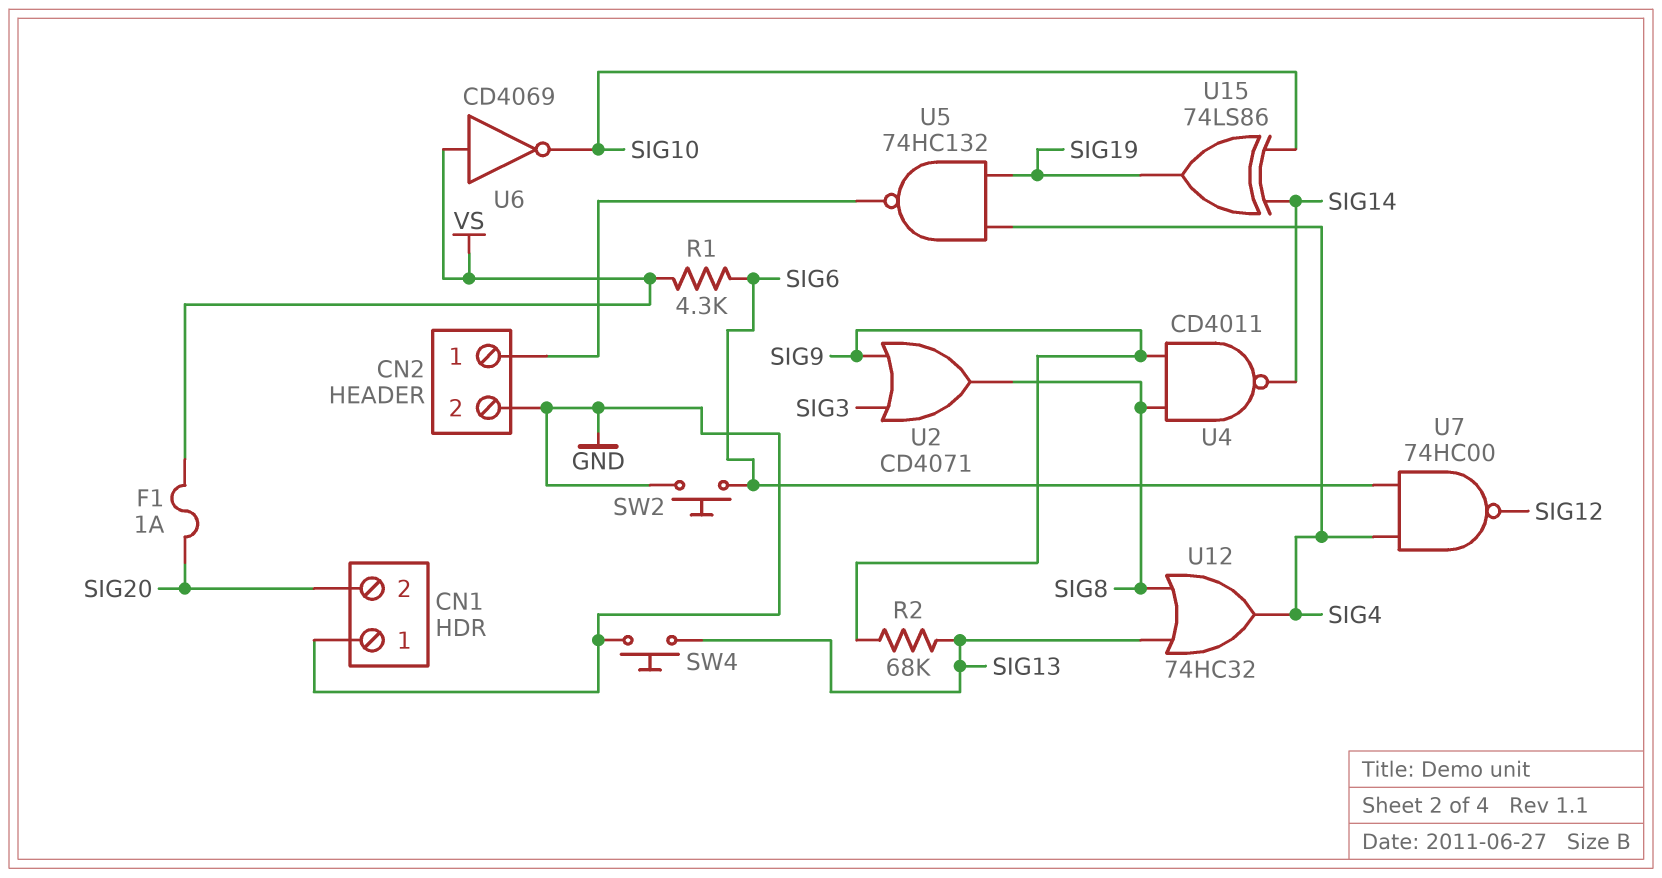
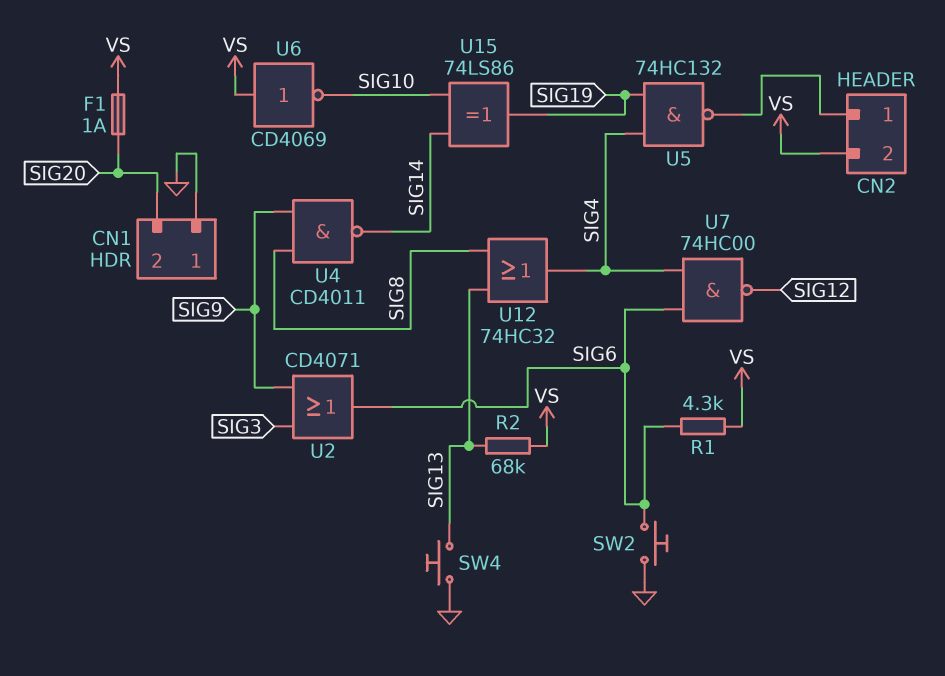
CN2 pin 2: GND -> VS
R2: 68k (SIG9, SIG13) -> 68k (SIG13, VS)
U2: OR CD4071 (in SIG3, in SIG9, out SIG8) -> OR CD4071 (in SIG3, in SIG9, out SIG6)

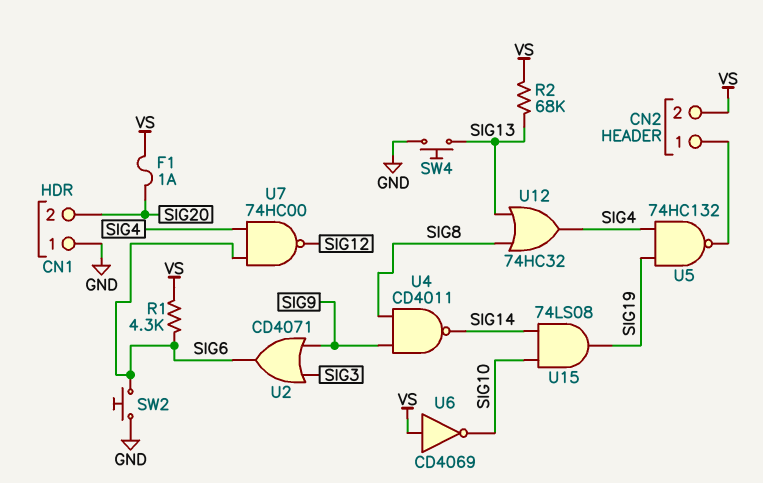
U15: XOR 74LS86 (in SIG10, in SIG14, out SIG19) -> AND 74LS08 (in SIG10, in SIG14, out SIG19)

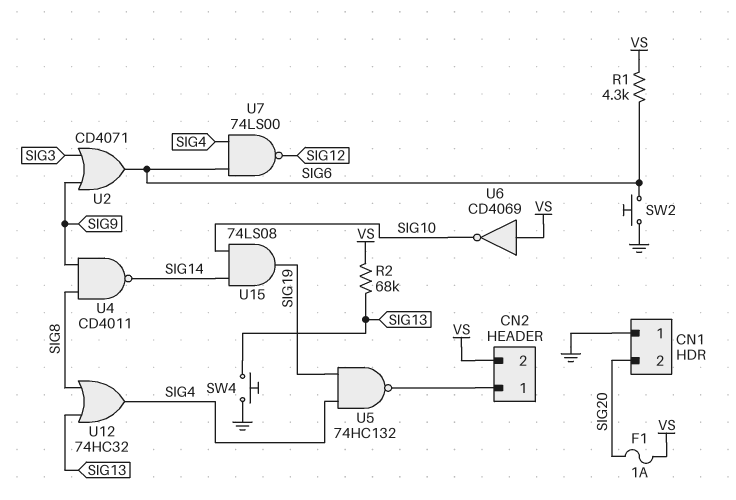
U7: NAND 74HC00 (in SIG4, in SIG6, out SIG12) -> NAND 74LS00 (in SIG4, in SIG6, out SIG12)

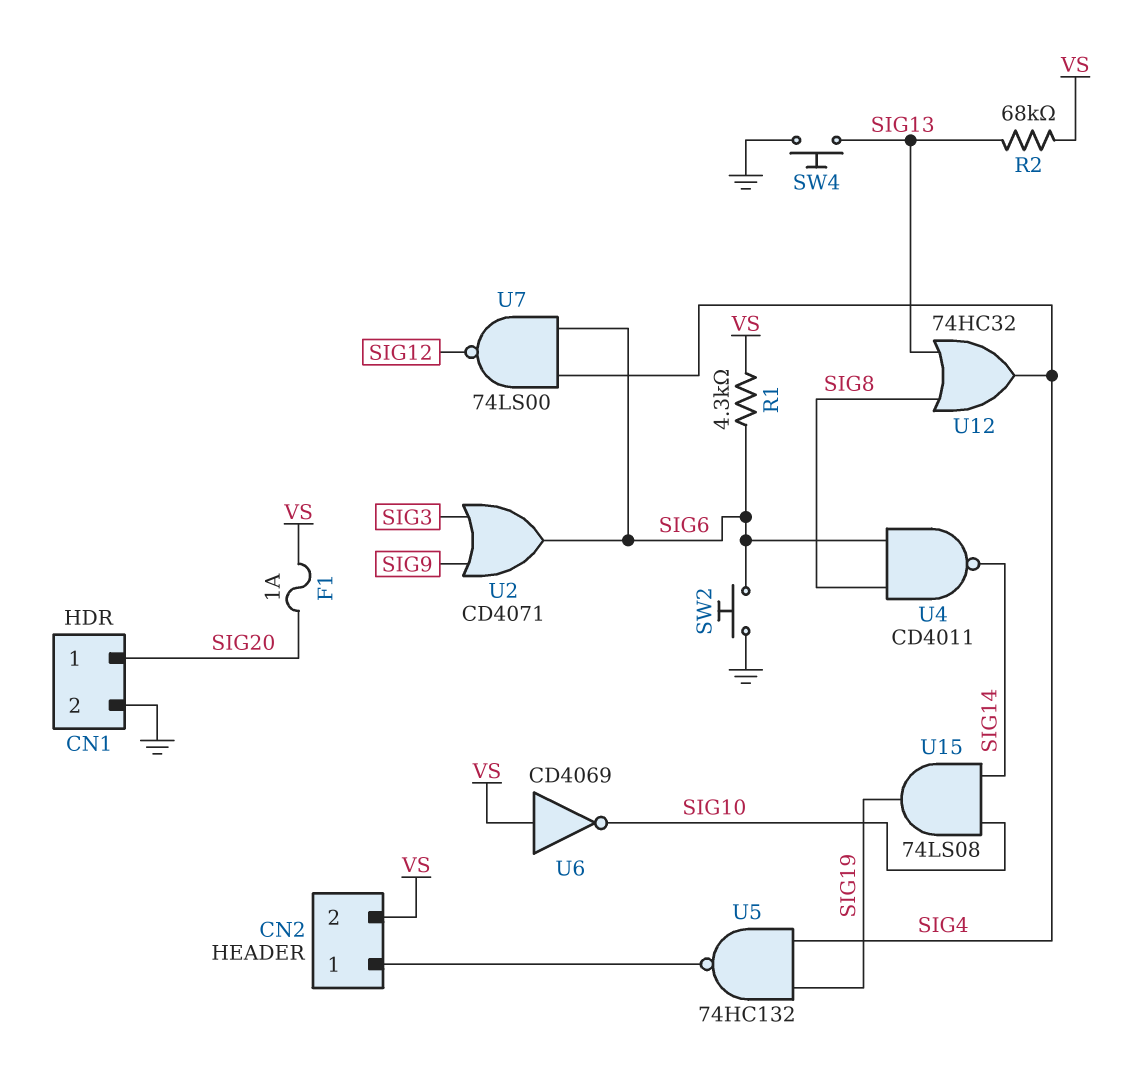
CN1 pin 1: GND -> SIG20
CN1 pin 2: SIG20 -> GND
U4: NAND CD4011 (in SIG8, in SIG9, out SIG14) -> NAND CD4011 (in SIG6, in SIG8, out SIG14)

